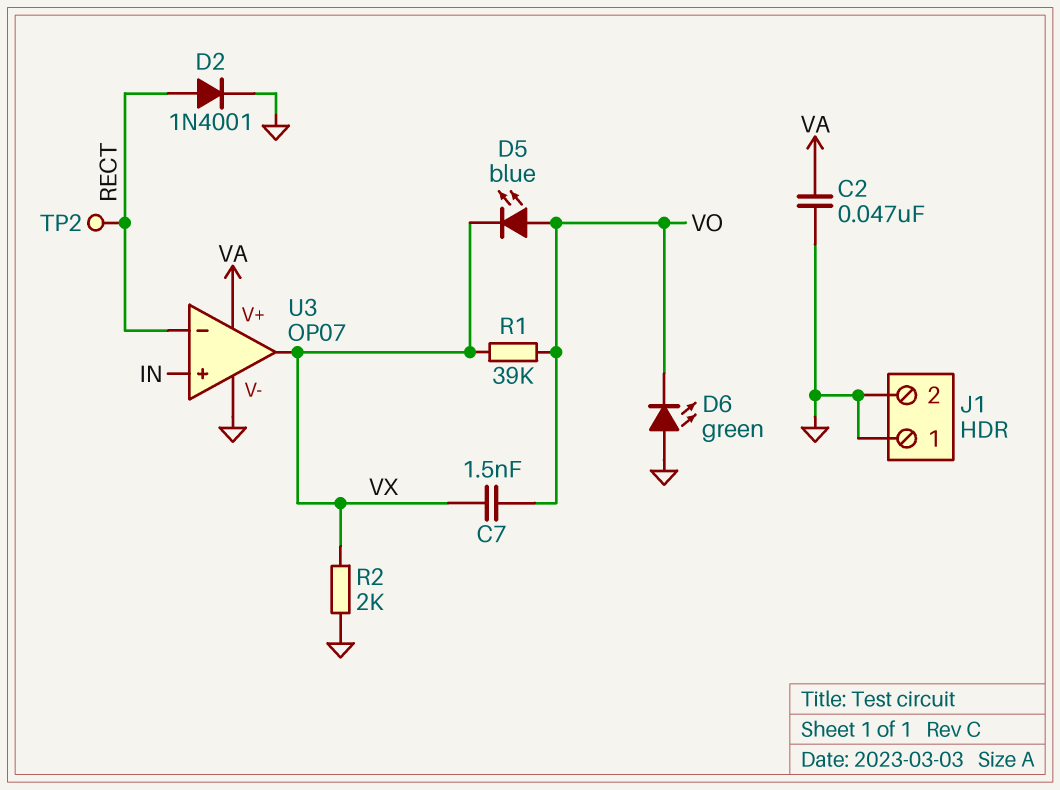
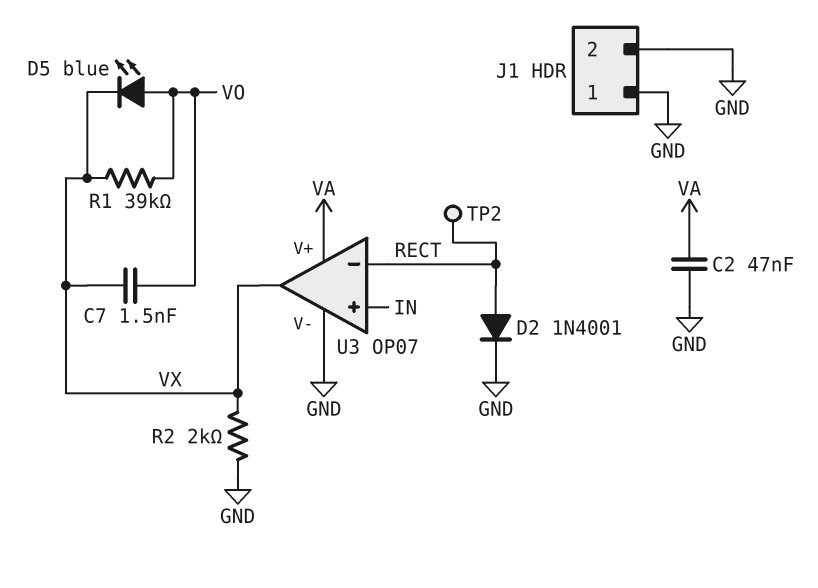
D6: LED green (A GND, K VO) -> none

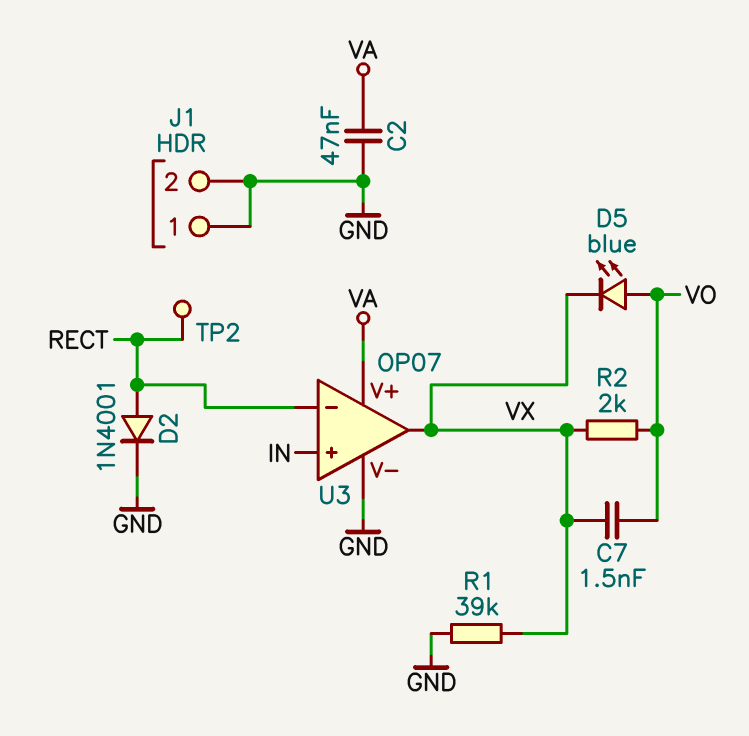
R1: 39k (VO, VX) -> 39k (GND, VX)
R2: 2k (GND, VX) -> 2k (VO, VX)

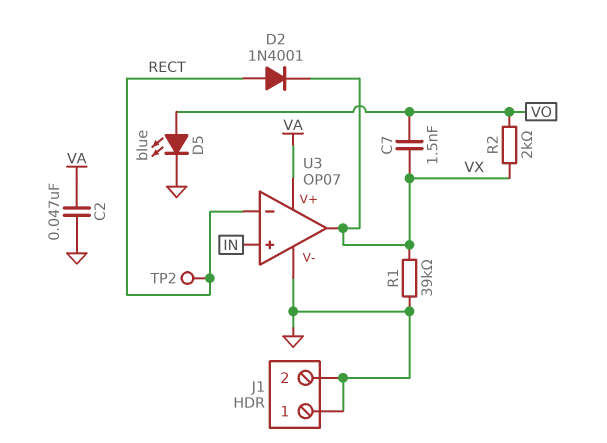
D2: diode 1N4001 (A RECT, K GND) -> diode 1N4001 (A RECT, K VX)
D5: LED blue (A VO, K VX) -> LED blue (A VO, K GND)

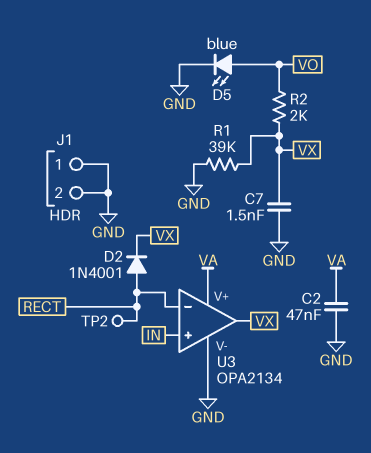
C7: 1.5nF (VO, VX) -> 1.5nF (GND, VX)
U3: OP07 -> OPA2134

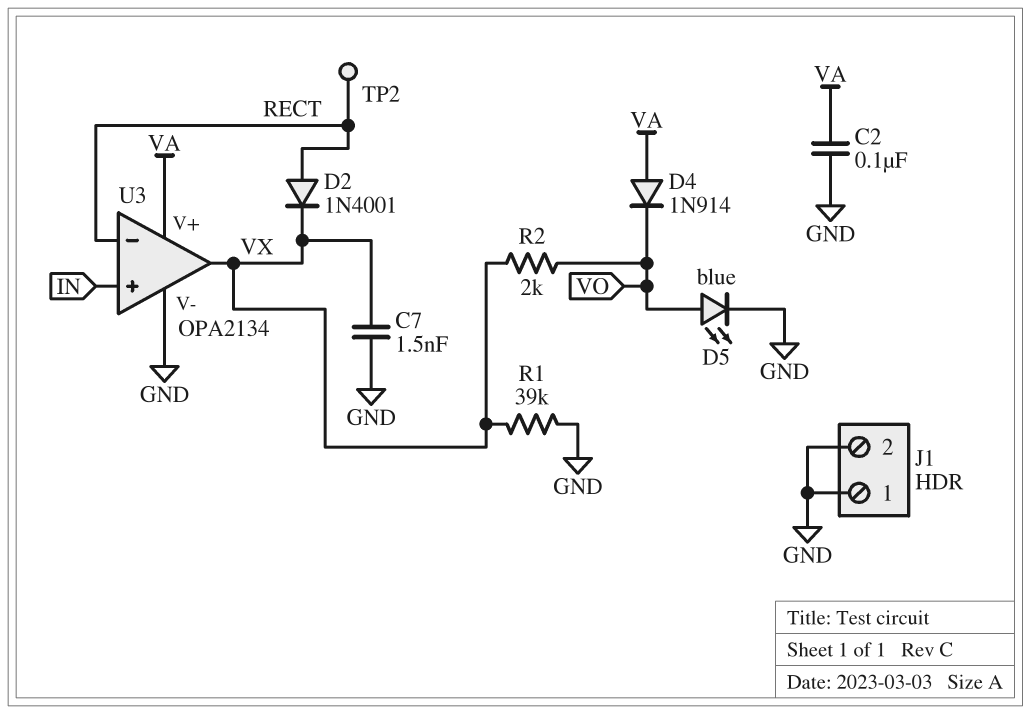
C2: 47nF (GND, VA) -> 100nF (GND, VA)
D4: none -> diode 1N914 (A VA, K VO)

